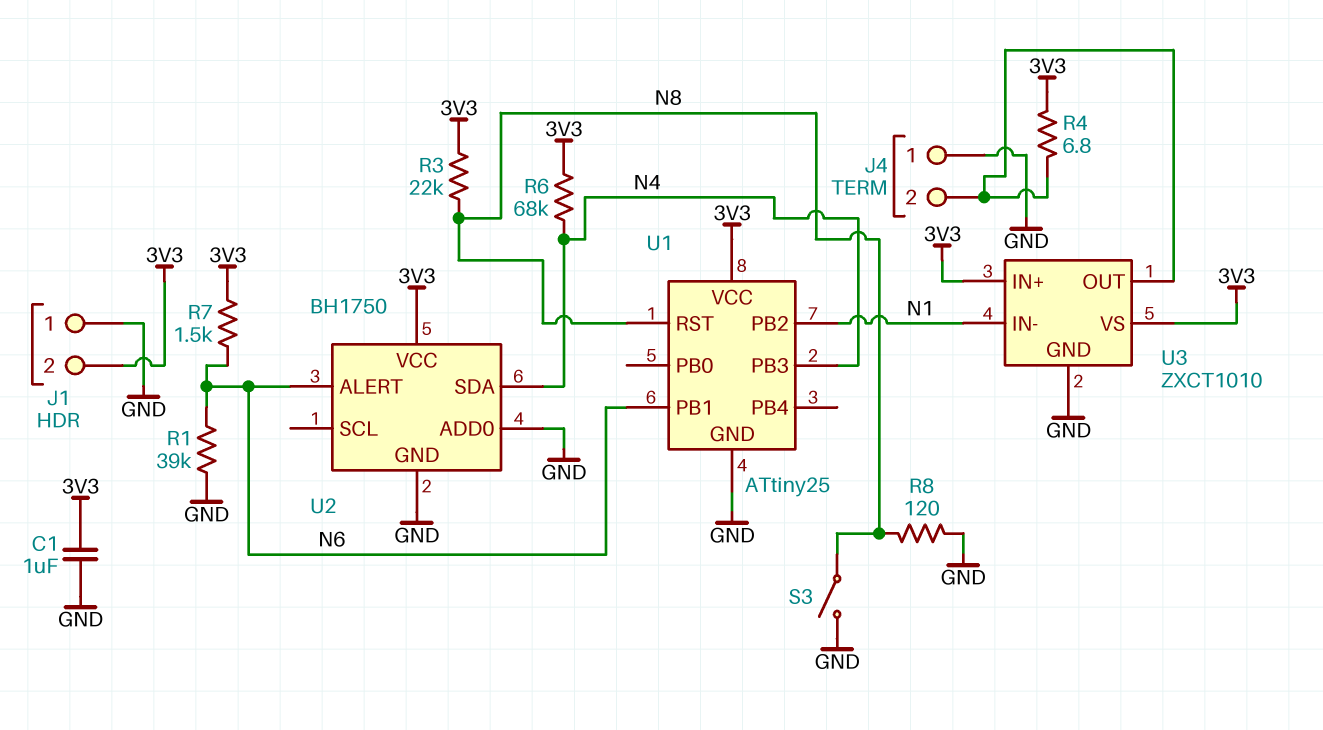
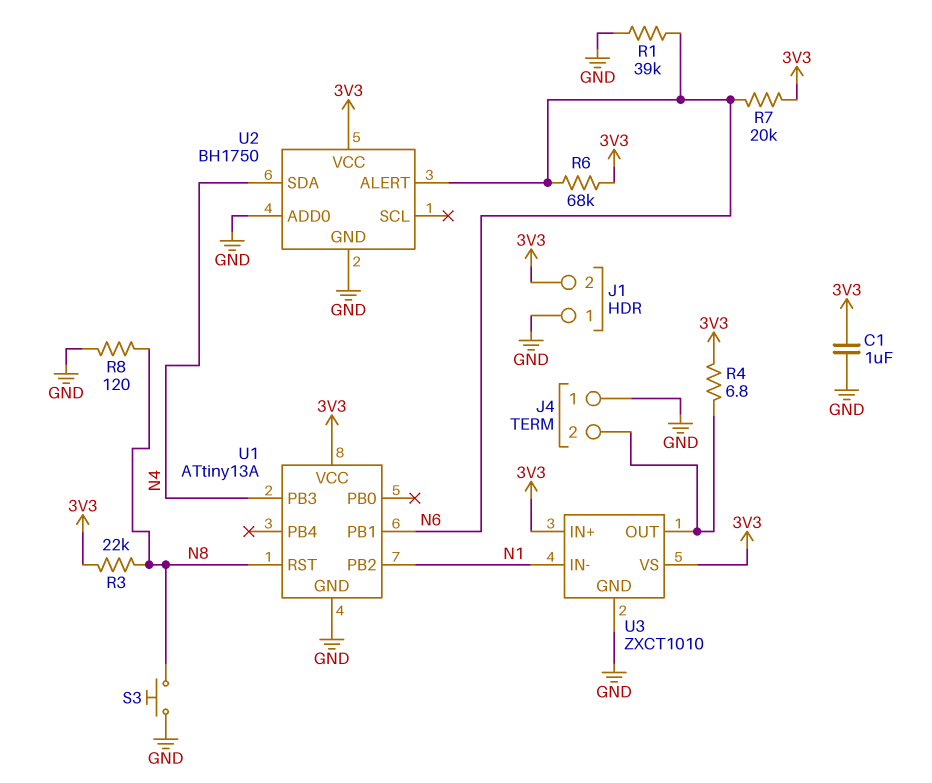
R6: 68k (3V3, N4) -> 68k (3V3, N6)
R7: 1.5k (3V3, N6) -> 20k (3V3, N6)
S3: switch (GND, N8) -> button (GND, N8)
U1: ATtiny25 -> ATtiny13A

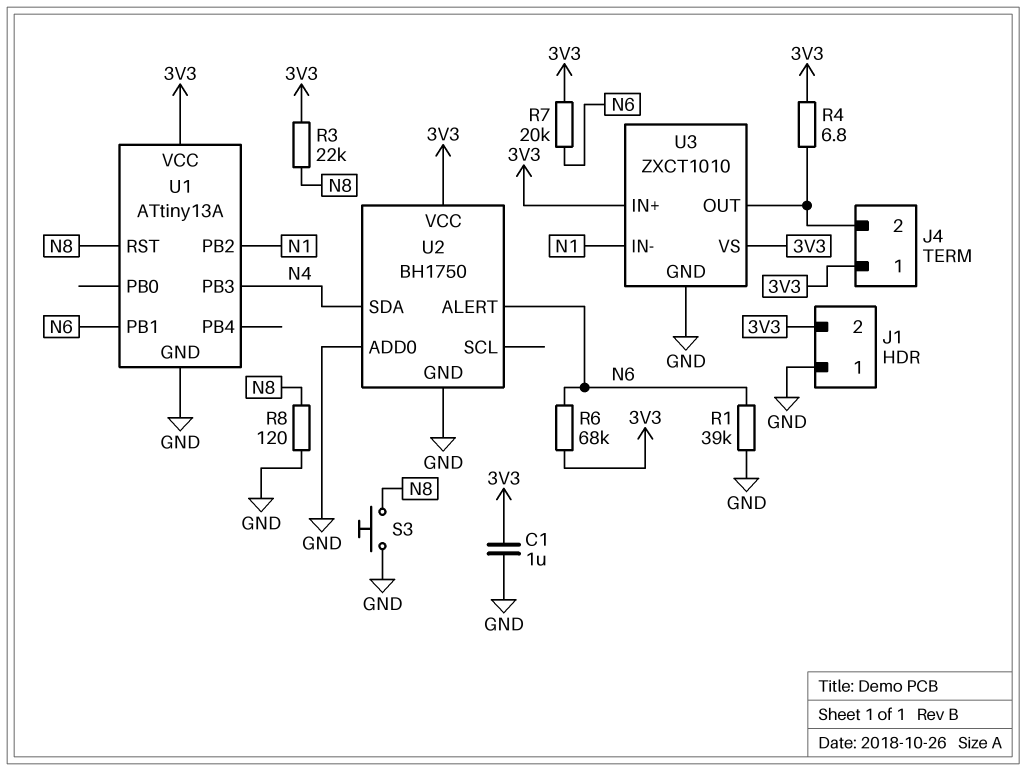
J4 pin 1: GND -> 3V3

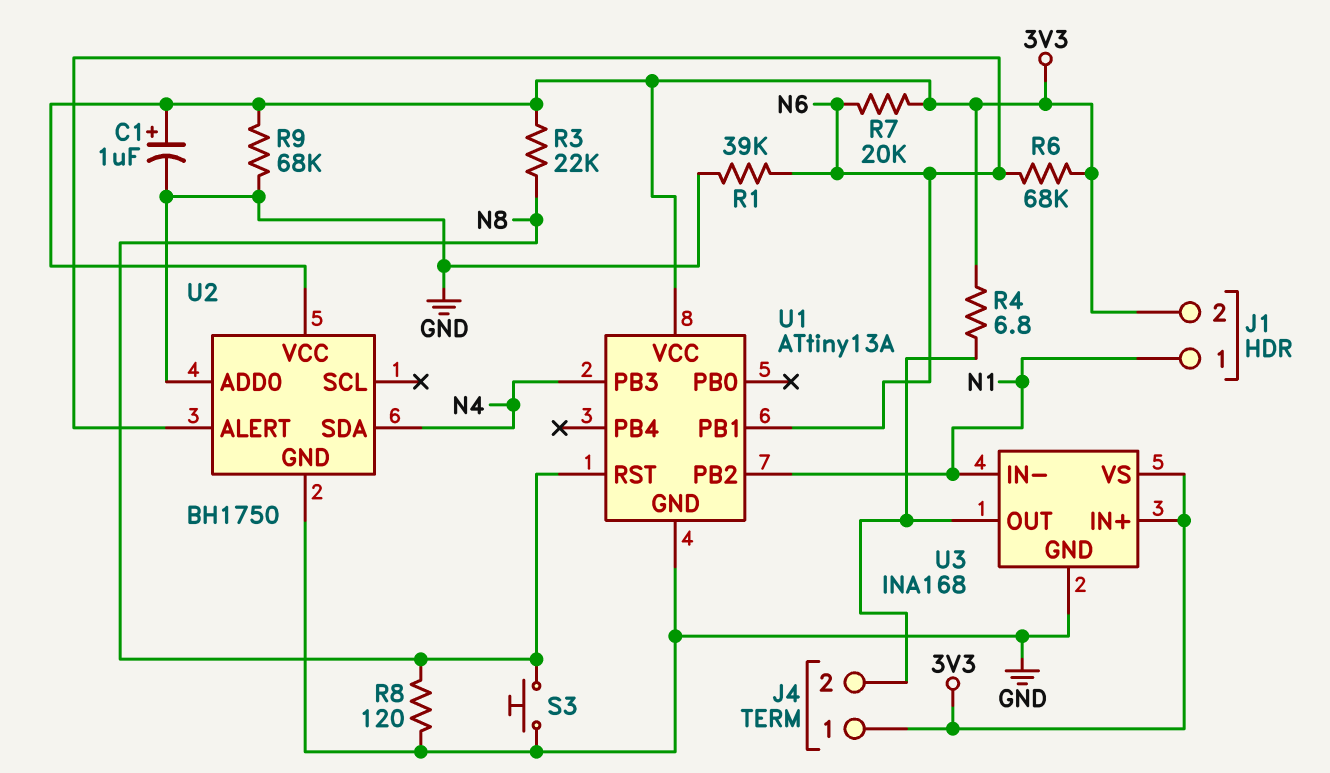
C1: 1uF (3V3, GND) -> 1uF (plus 3V3, minus GND)
J1 pin 1: GND -> N1
R9: none -> 68k (3V3, GND)
U3: ZXCT1010 -> INA168

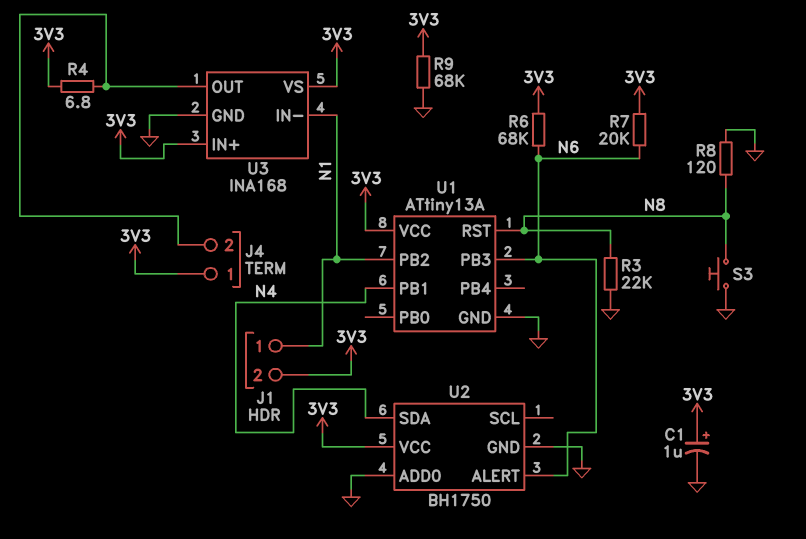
R1: 39k (GND, N6) -> none
R3: 22k (3V3, N8) -> 22k (GND, N8)
U1 pin PB1: N6 -> N4
U1 pin PB3: N4 -> N6

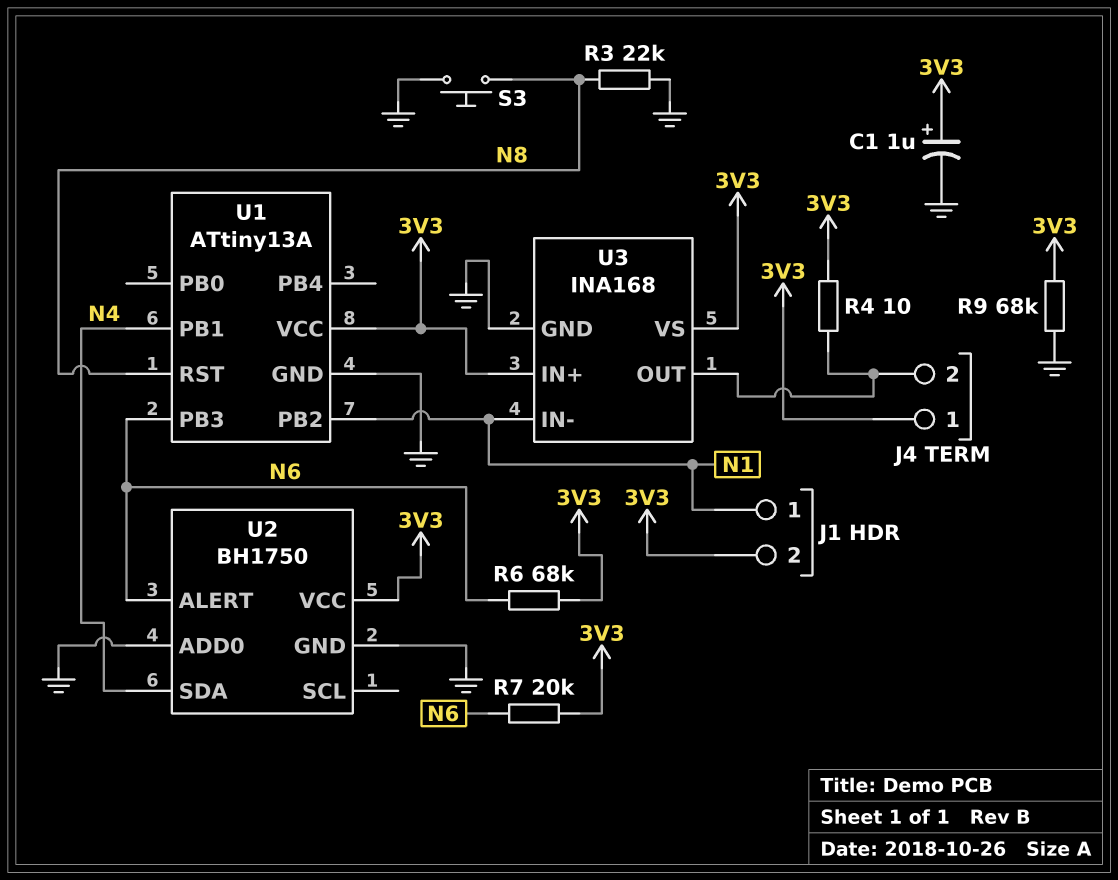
R4: 6.8 (3V3, J4/2) -> 10 (3V3, J4/2)
R8: 120 (GND, N8) -> none

